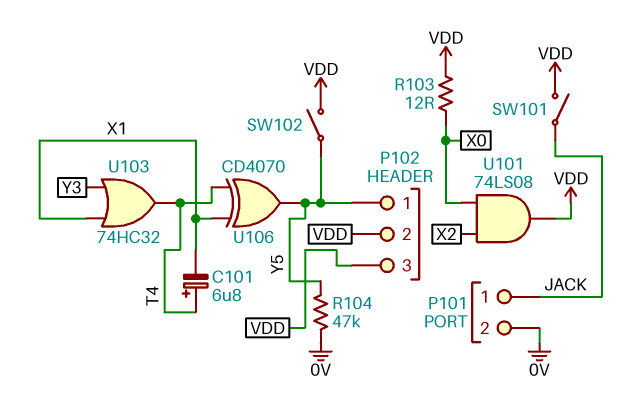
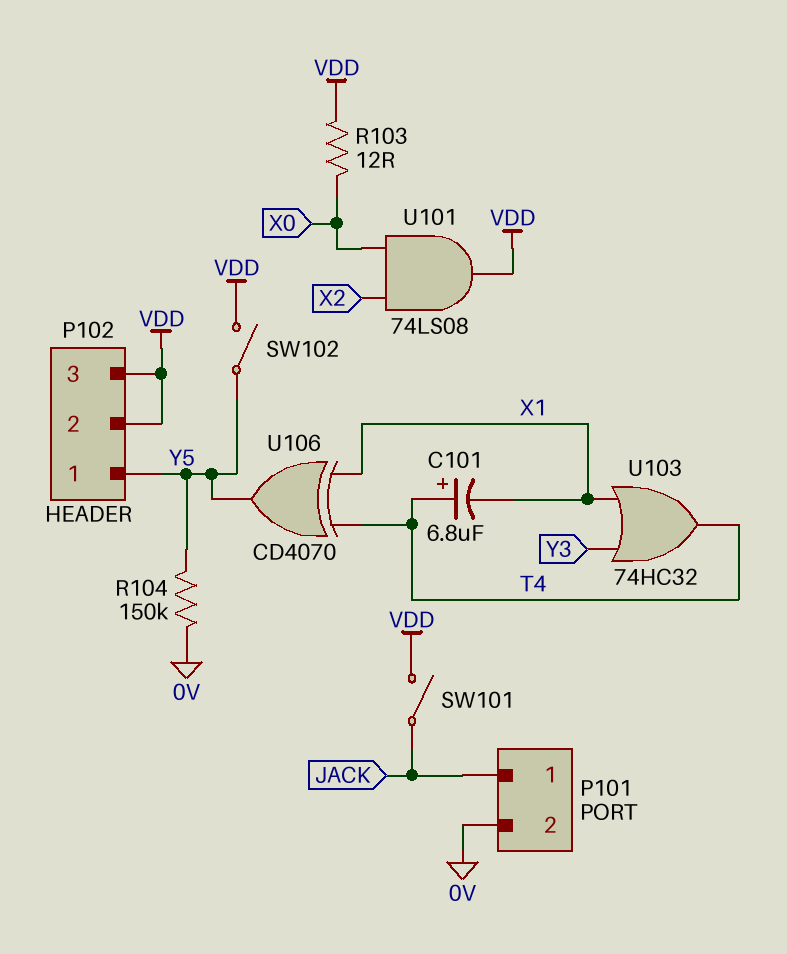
R104: 47k (0V, Y5) -> 150k (0V, Y5)

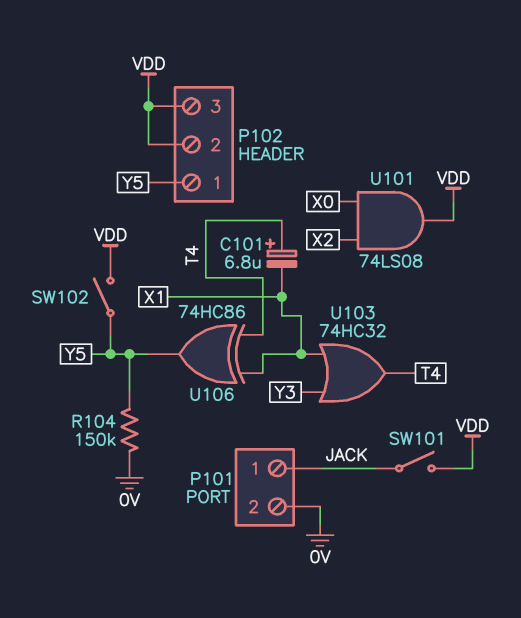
R103: 12 (VDD, X0) -> none
U106: XOR CD4070 (in T4, in X1, out Y5) -> XOR 74HC86 (in T4, in X1, out Y5)

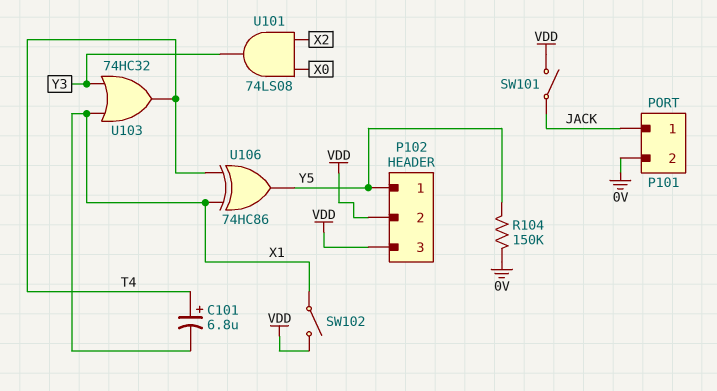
SW102: switch (VDD, Y5) -> switch (VDD, X1)
U101: AND 74LS08 (in X0, in X2, out VDD) -> AND 74LS08 (in X0, in X2, out Y3)

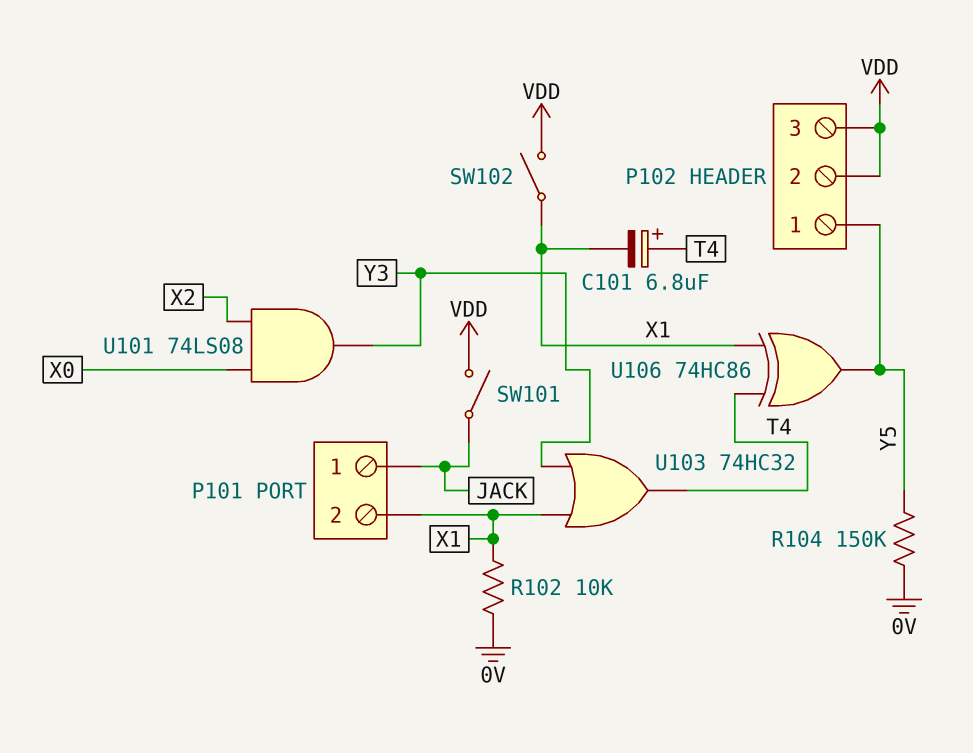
P101 pin 2: 0V -> X1
R102: none -> 10k (0V, X1)

